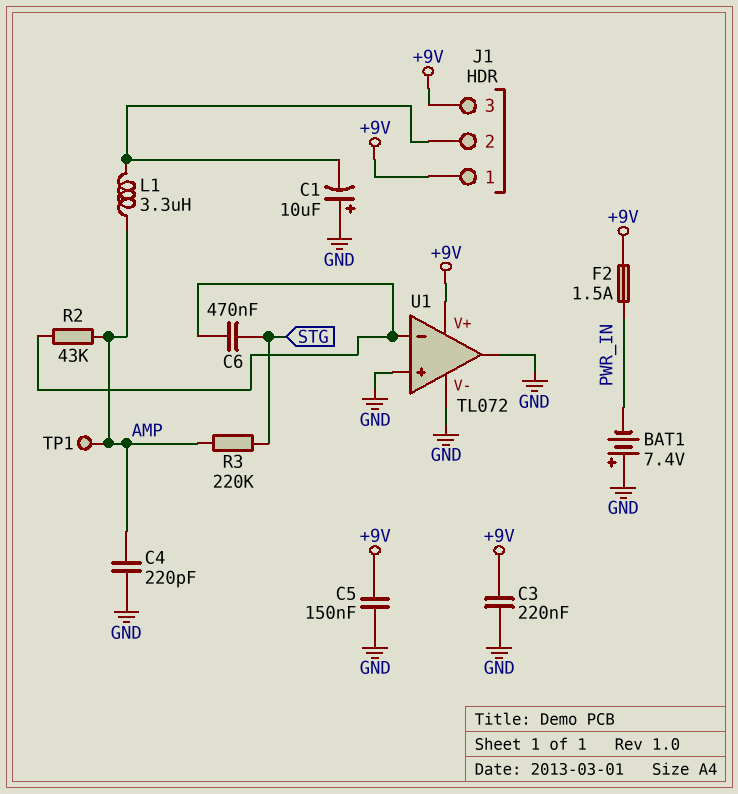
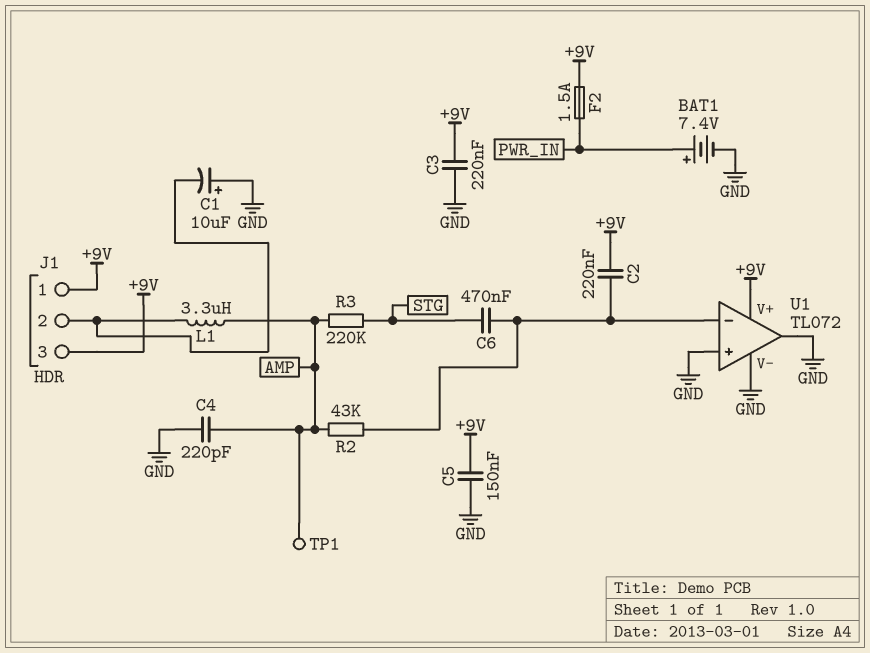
BAT1: 7.4V (plus GND, minus PWR_IN) -> 7.4V (plus PWR_IN, minus GND)
C2: none -> 220nF (+9V, U1/in-)

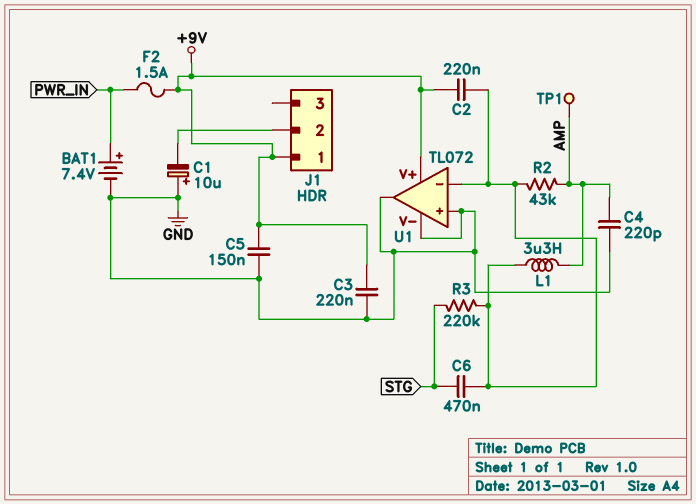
J1 pin 3: +9V -> none
L1: 3.3uH (AMP, J1/2) -> 3.3uH (AMP, U1/in-)
R3: 220k (AMP, STG) -> 220k (STG, U1/in-)

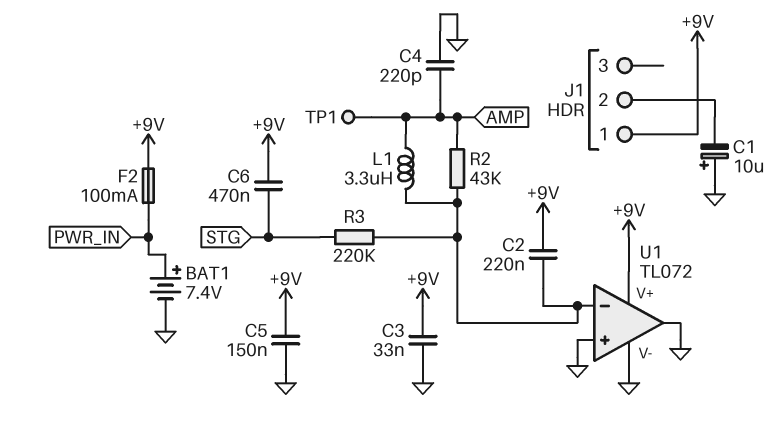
C3: 220nF (+9V, GND) -> 33nF (+9V, GND)
C6: 470nF (STG, U1/in-) -> 470nF (+9V, STG)
F2: 1.5A (+9V, PWR_IN) -> 100mA (+9V, PWR_IN)

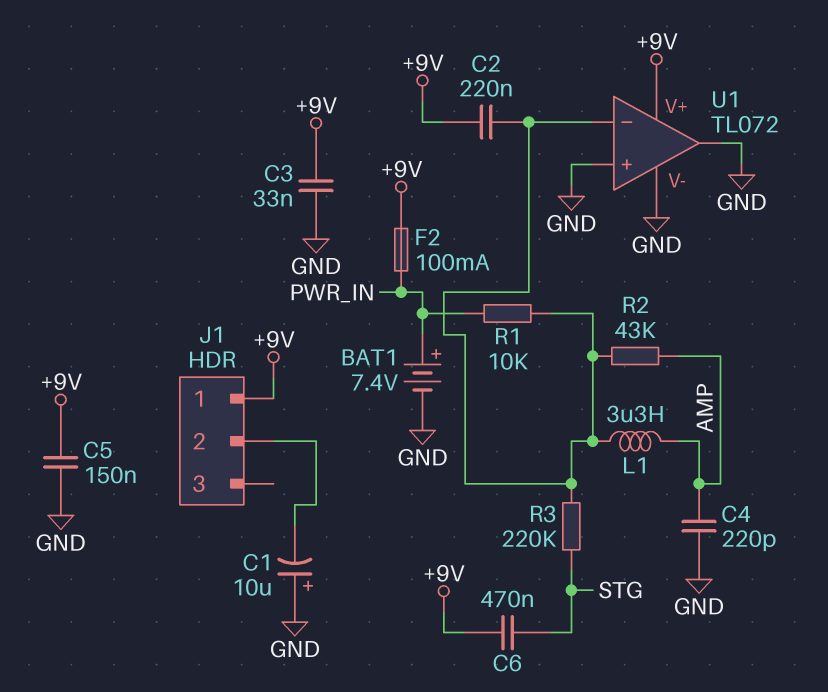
R1: none -> 10k (PWR_IN, U1/in-)
TP1: test point (AMP) -> none

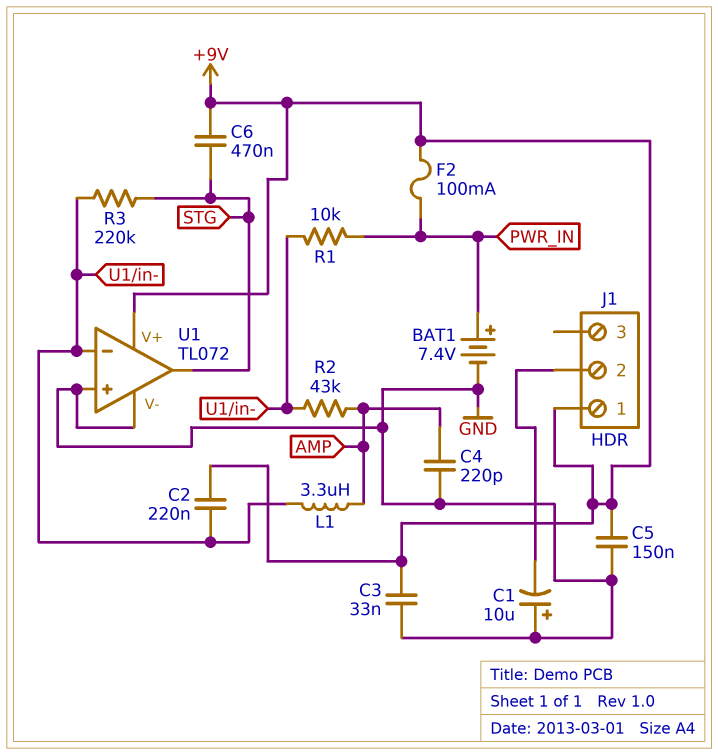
U1 pin out: GND -> STG

